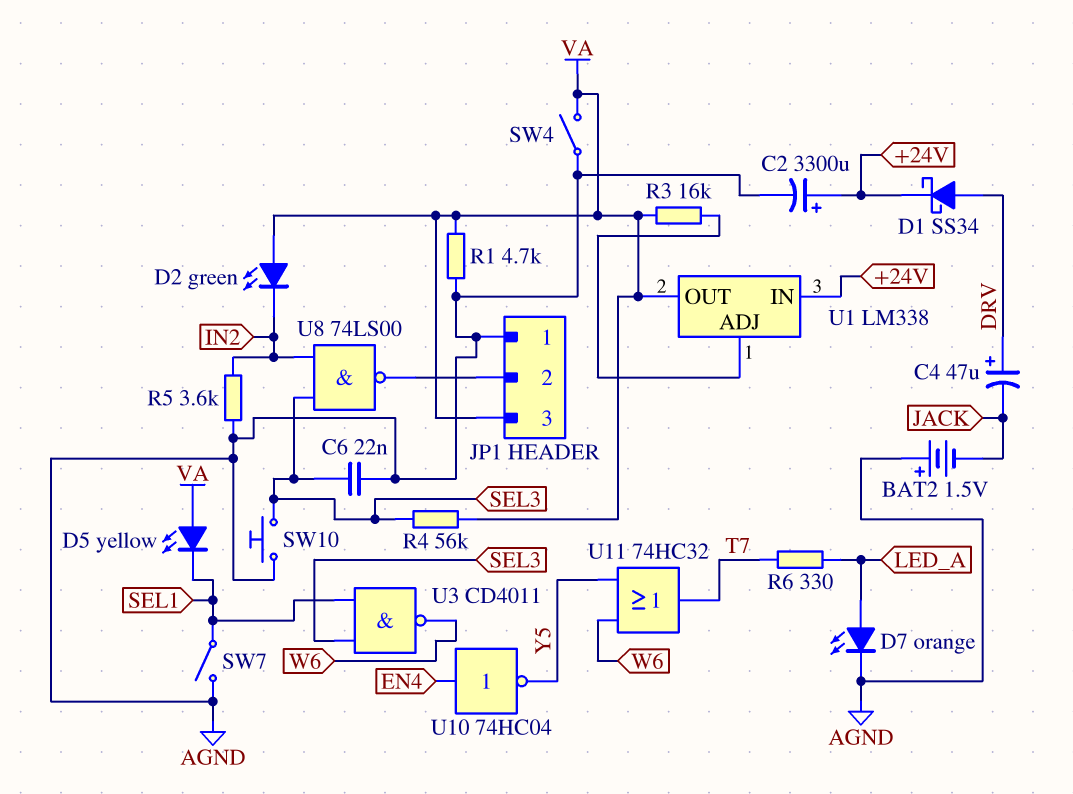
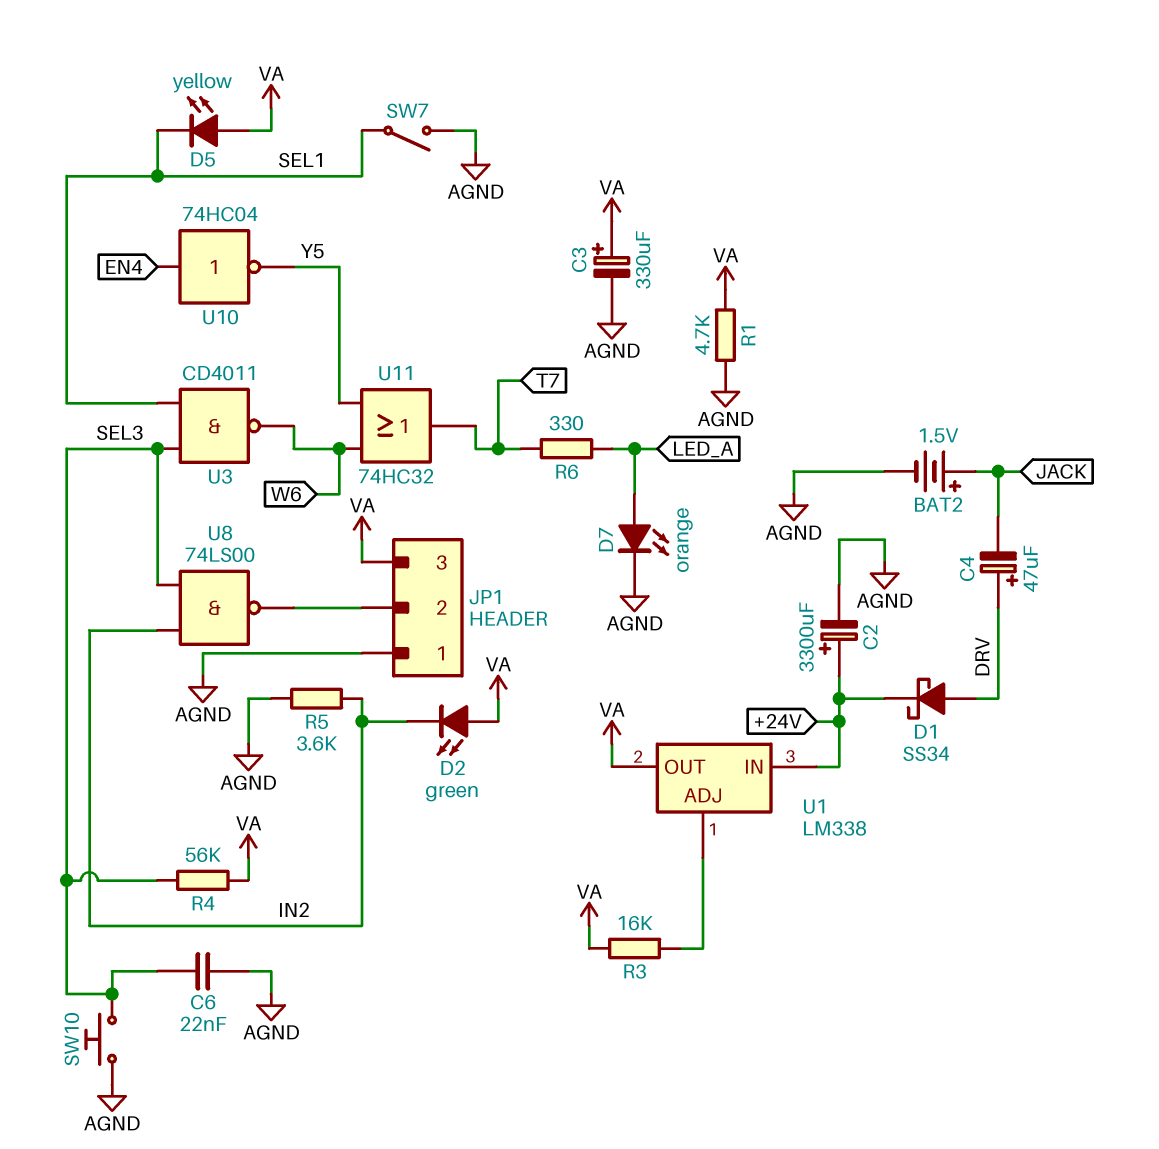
BAT2: 1.5V (plus AGND, minus JACK) -> 1.5V (plus JACK, minus AGND)
C3: none -> 330uF (plus VA, minus AGND)
SW4: switch (AGND, VA) -> none

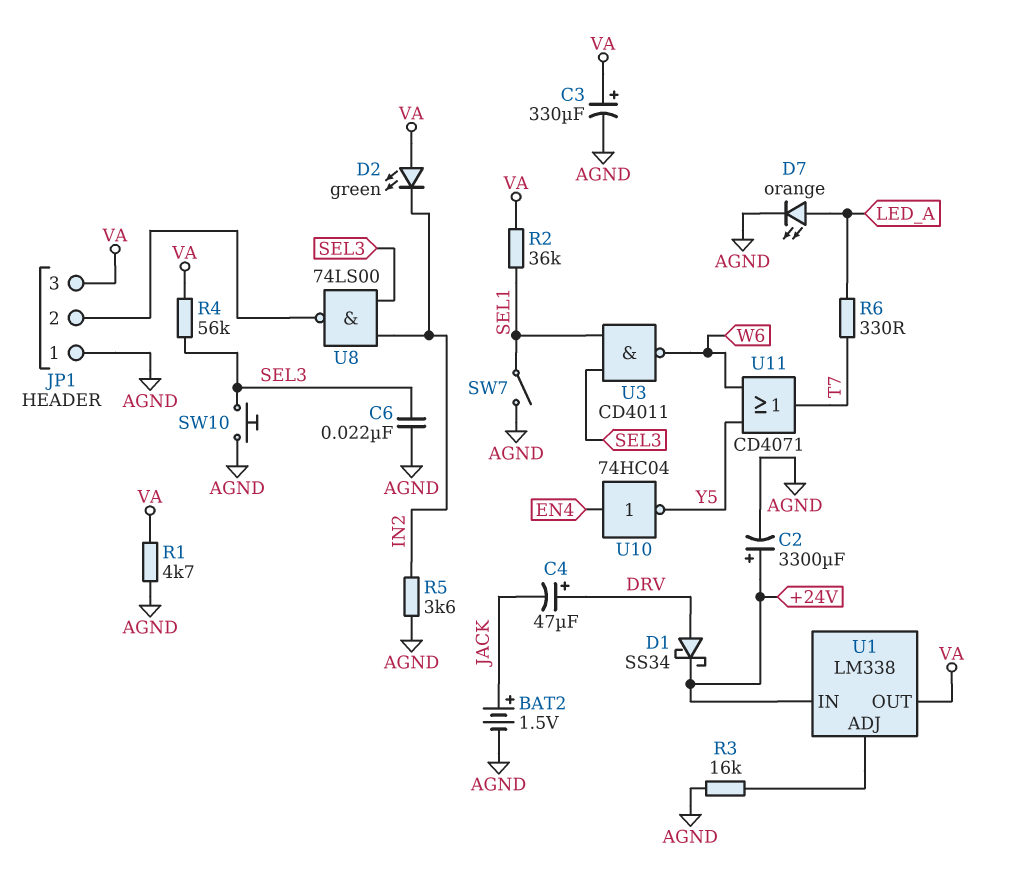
D5: LED yellow (A VA, K SEL1) -> none
R2: none -> 36k (SEL1, VA)
R3: 16k (U1/ADJ, VA) -> 16k (AGND, U1/ADJ)
U11: OR 74HC32 (in W6, in Y5, out T7) -> OR CD4071 (in W6, in Y5, out T7)

